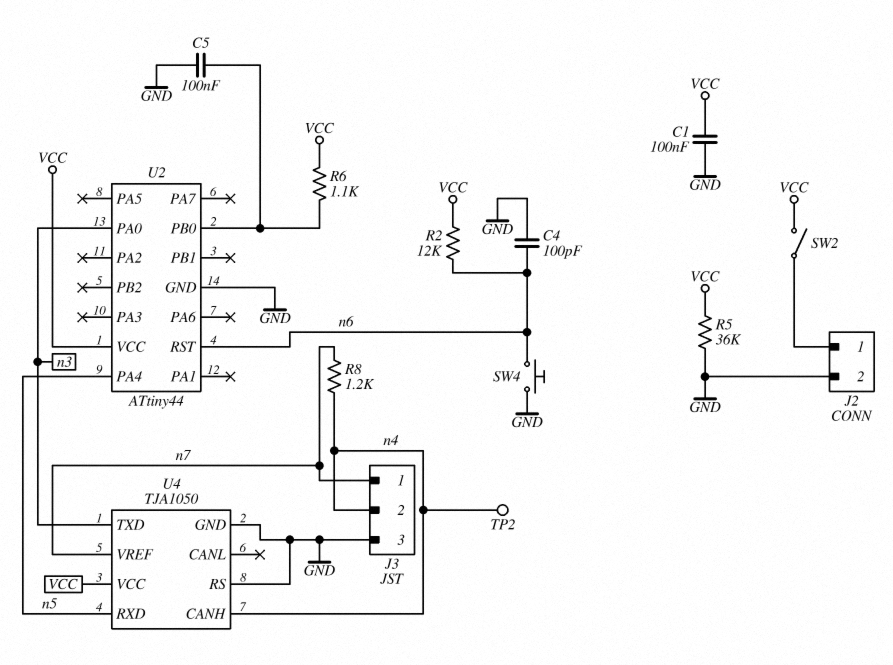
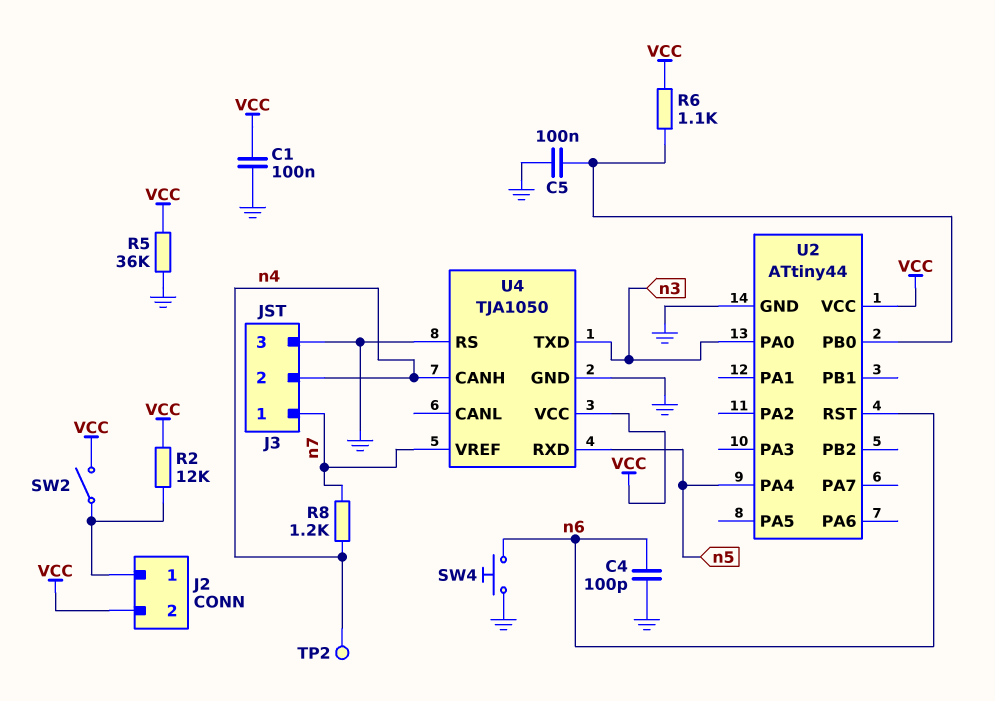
J2 pin 2: GND -> VCC
R2: 12k (VCC, n6) -> 12k (J2/1, VCC)

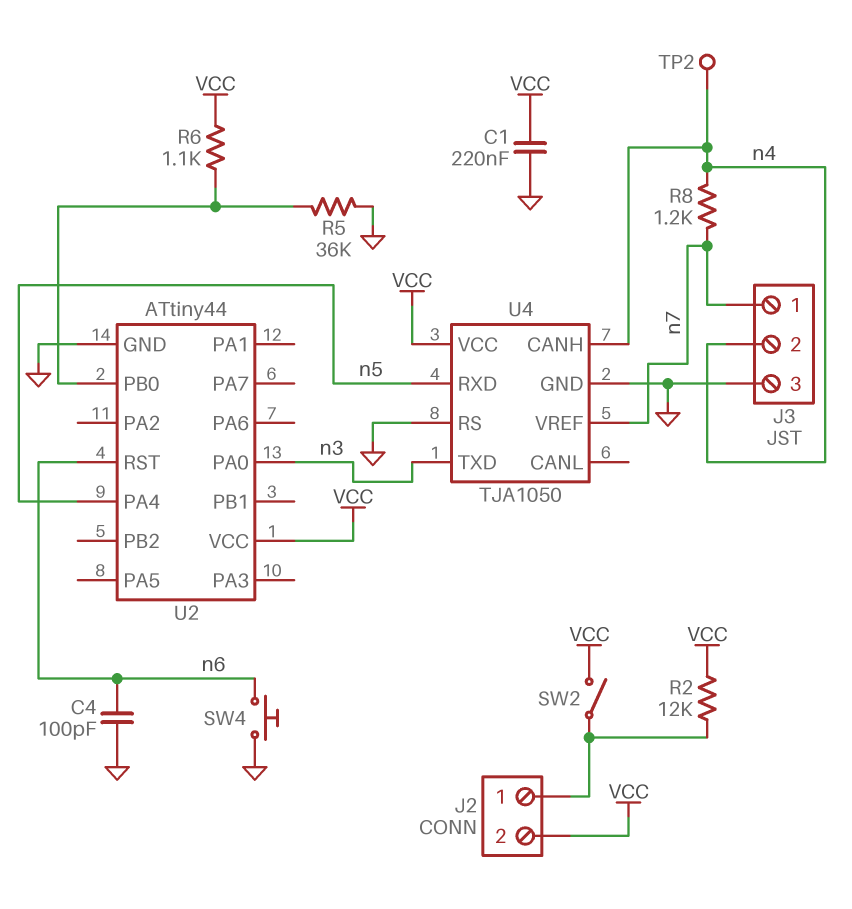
C1: 100nF (GND, VCC) -> 220nF (GND, VCC)
C5: 100nF (GND, U2/PB0) -> none
R5: 36k (GND, VCC) -> 36k (GND, U2/PB0)

